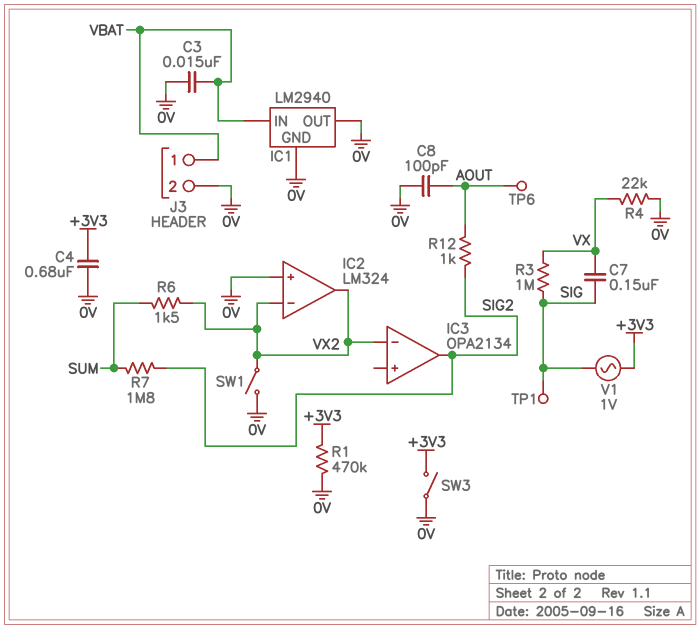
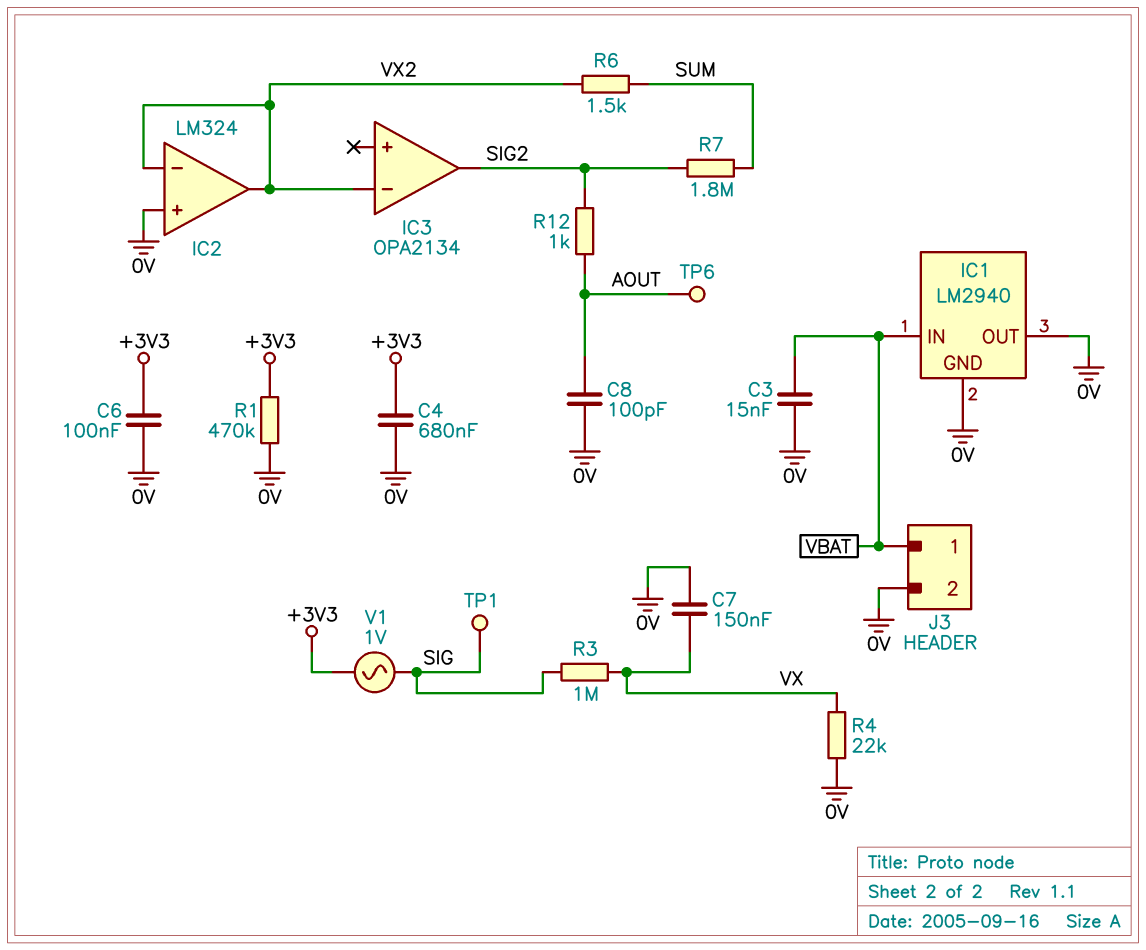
C6: none -> 100nF (+3V3, 0V)
C7: 150nF (SIG, VX) -> 150nF (0V, VX)
SW1: switch (0V, VX2) -> none
SW3: switch (+3V3, 0V) -> none

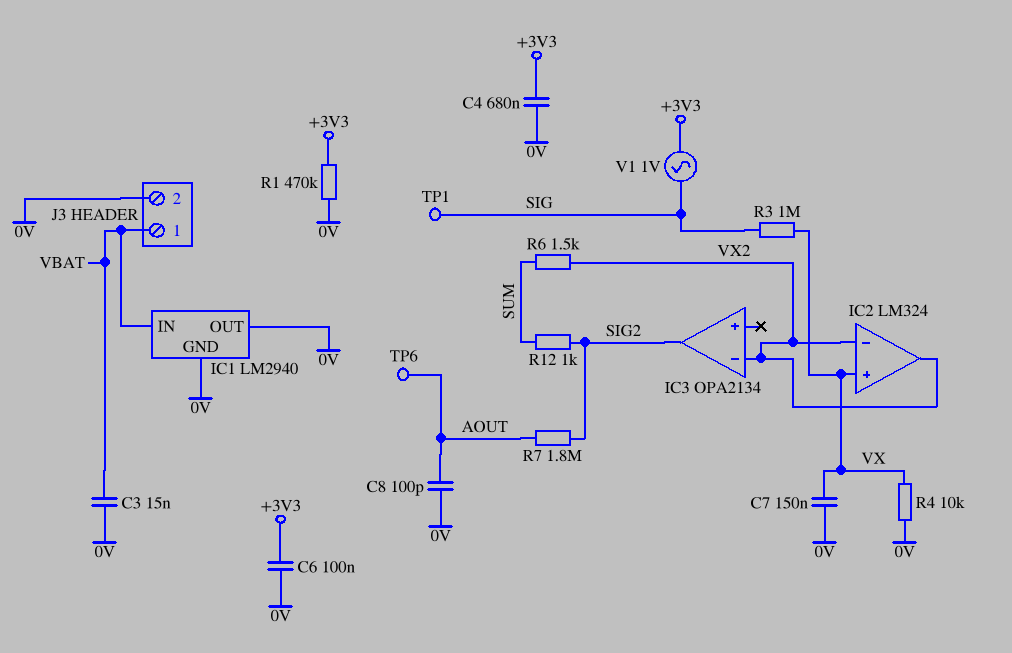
IC2 pin in+: 0V -> VX
R4: 22k (0V, VX) -> 10k (0V, VX)
R7: 1.8M (SIG2, SUM) -> 1.8M (AOUT, SIG2)
R12: 1k (AOUT, SIG2) -> 1k (SIG2, SUM)

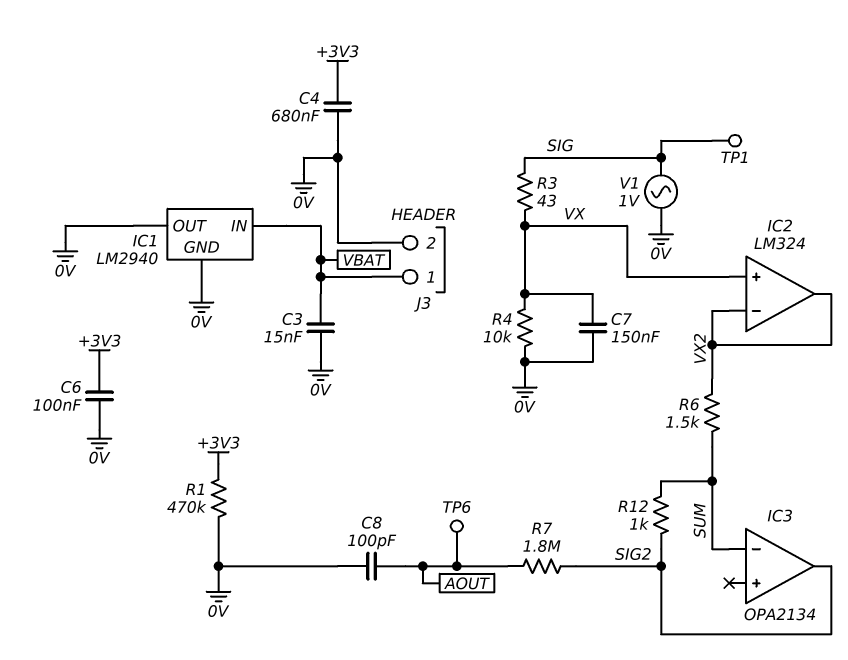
IC3 pin in-: VX2 -> SUM
R3: 1M (SIG, VX) -> 43 (SIG, VX)
V1: AC 1V (+3V3, SIG) -> AC 1V (0V, SIG)

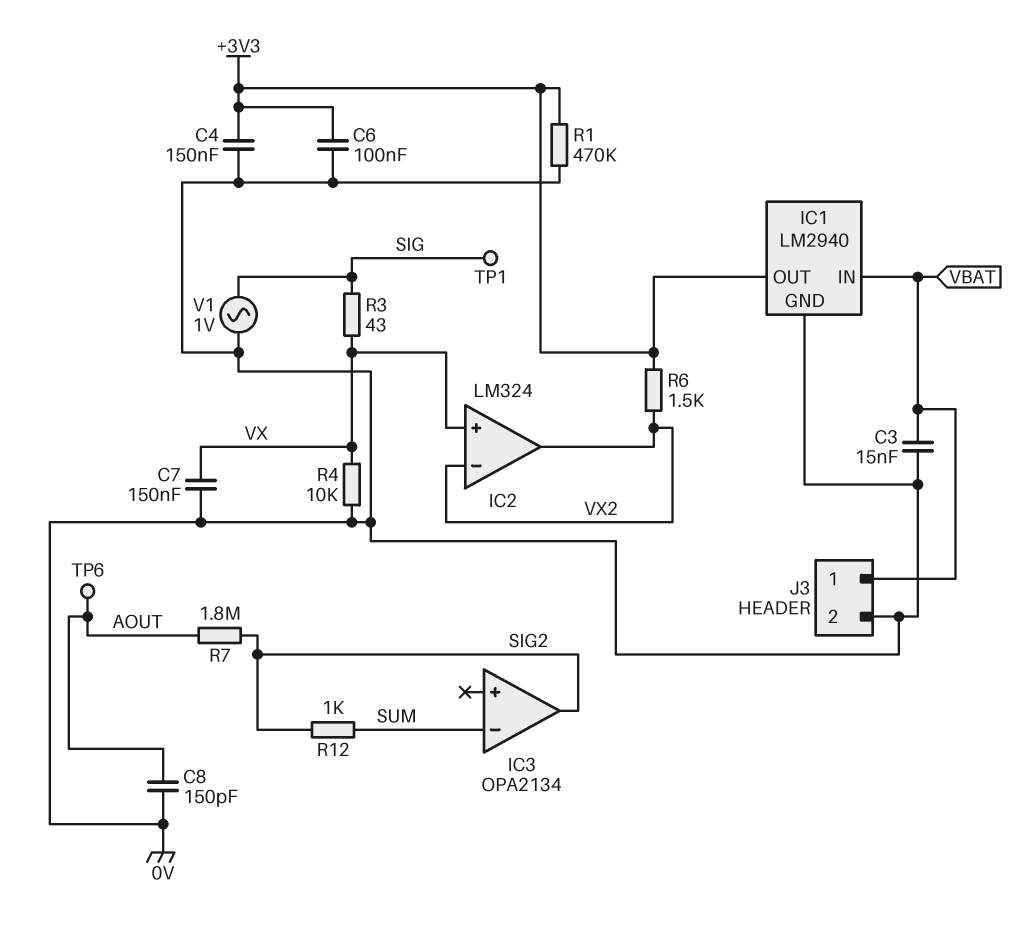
C4: 680nF (+3V3, 0V) -> 150nF (+3V3, 0V)
C8: 100pF (0V, AOUT) -> 150pF (0V, AOUT)
IC1 pin OUT: 0V -> +3V3
R6: 1.5k (SUM, VX2) -> 1.5k (+3V3, VX2)

